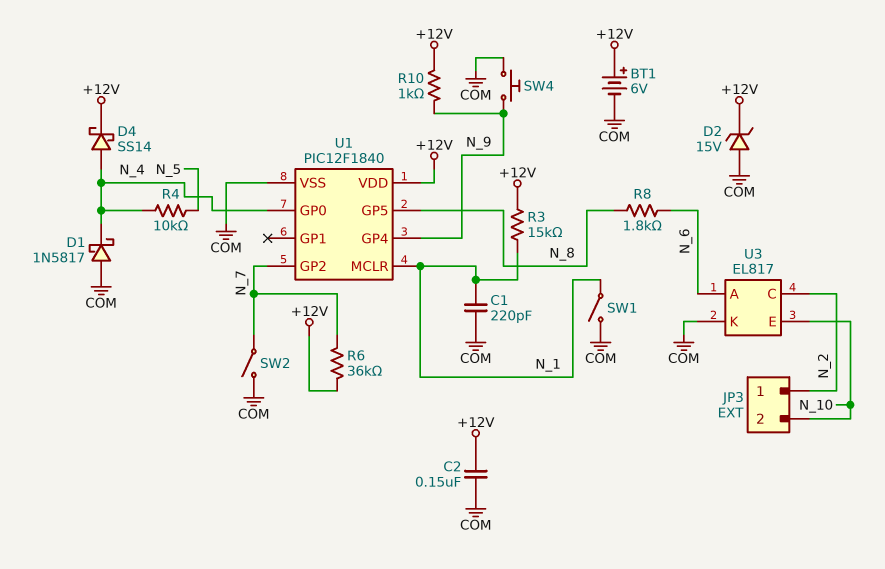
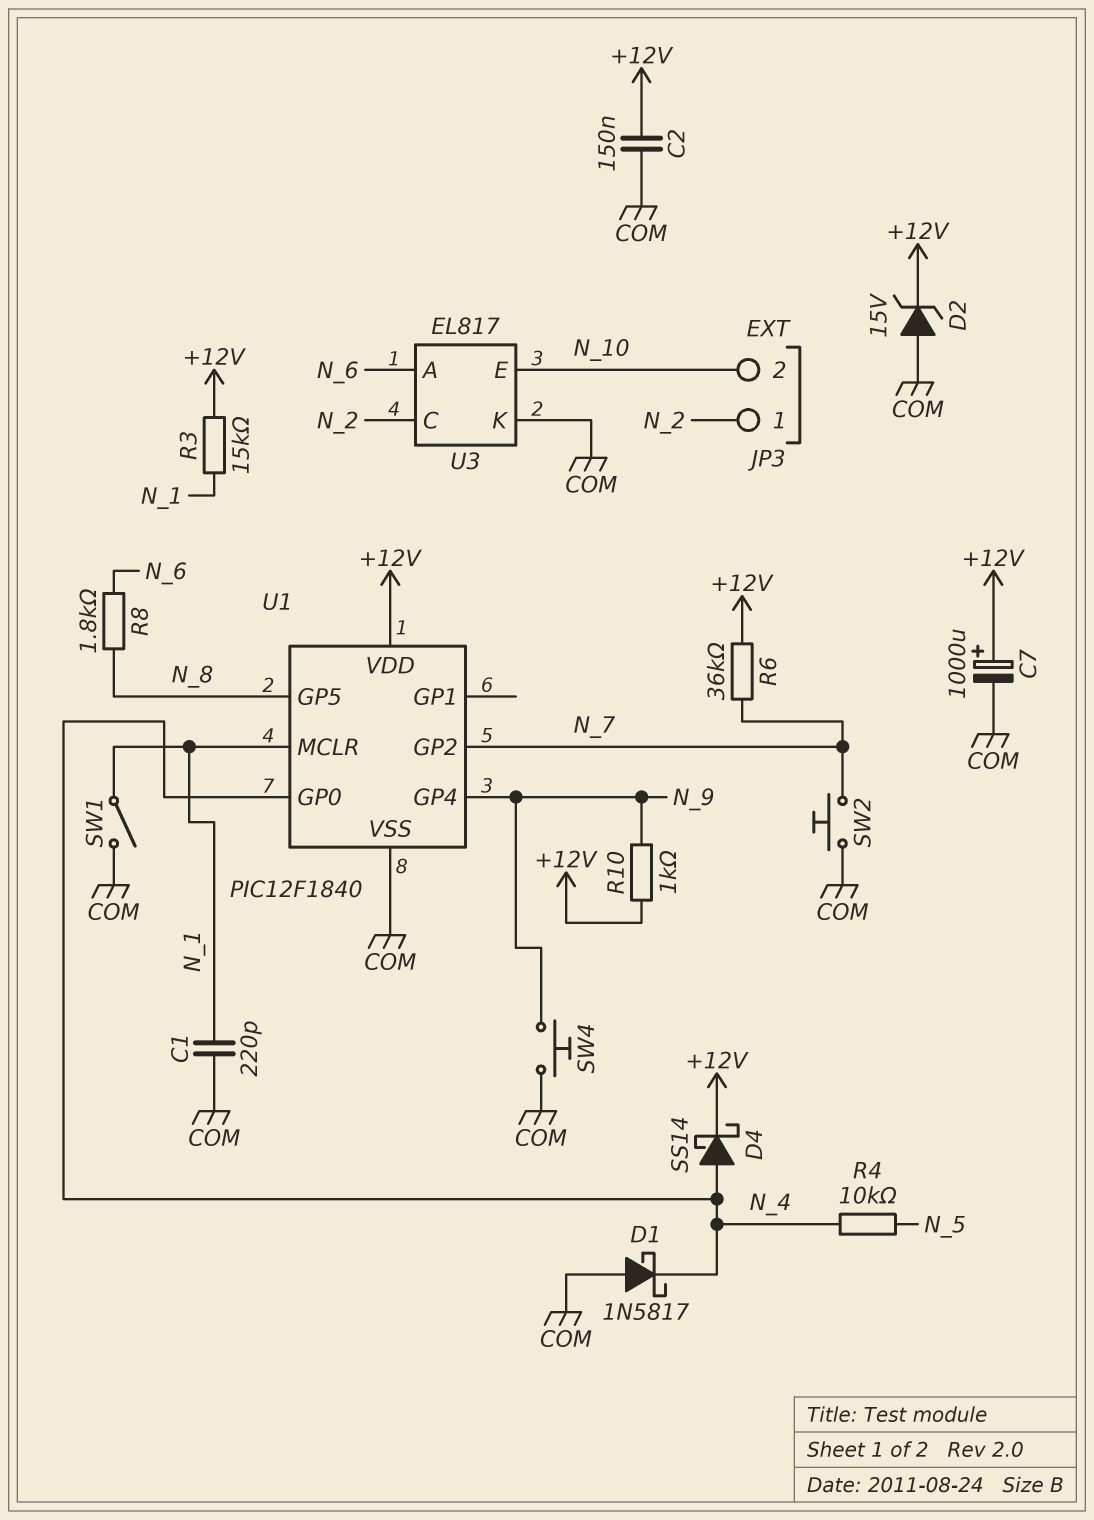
BT1: 6V (plus +12V, minus COM) -> none
C7: none -> 1000uF (plus +12V, minus COM)
SW2: switch (COM, N_7) -> button (COM, N_7)

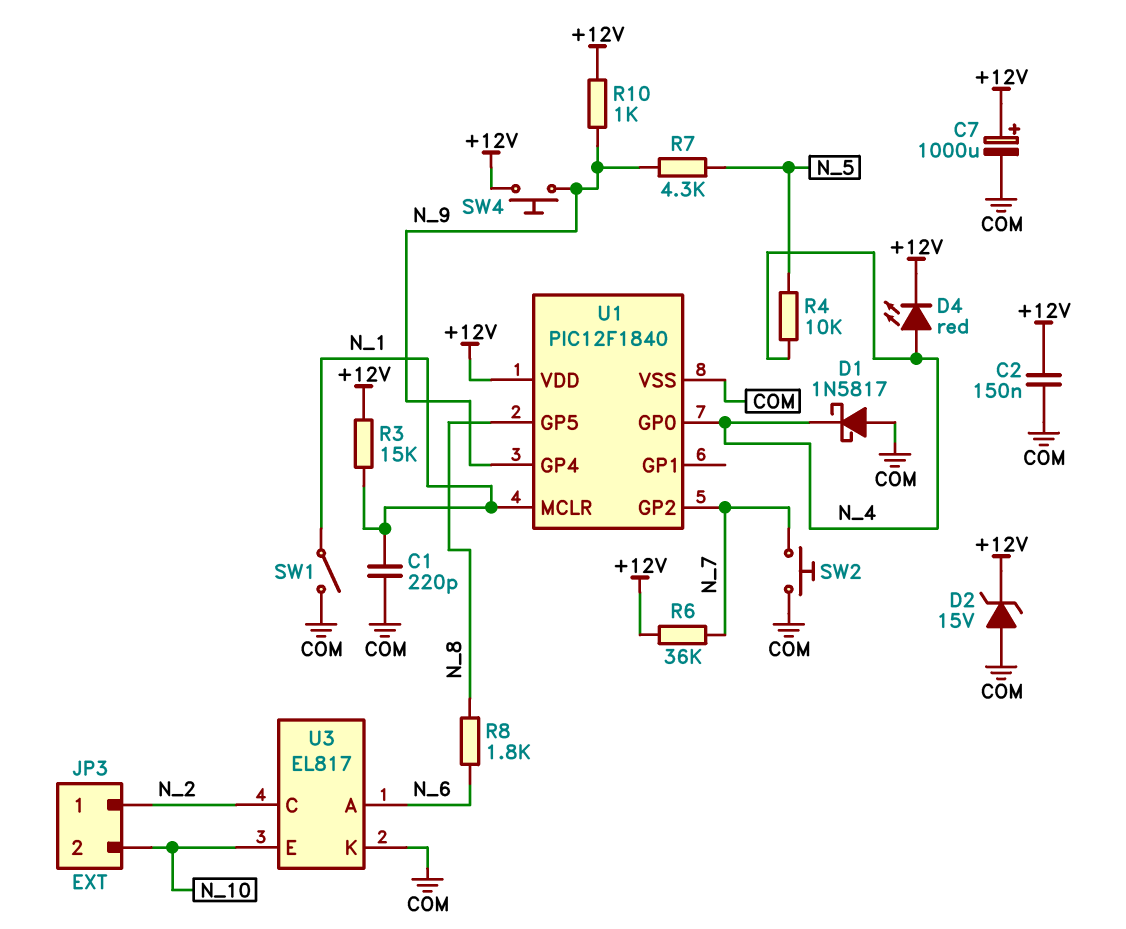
D4: schottky SS14 (A N_4, K +12V) -> LED red (A N_4, K +12V)
R7: none -> 4.3k (N_5, N_9)
SW4: button (COM, N_9) -> button (+12V, N_9)

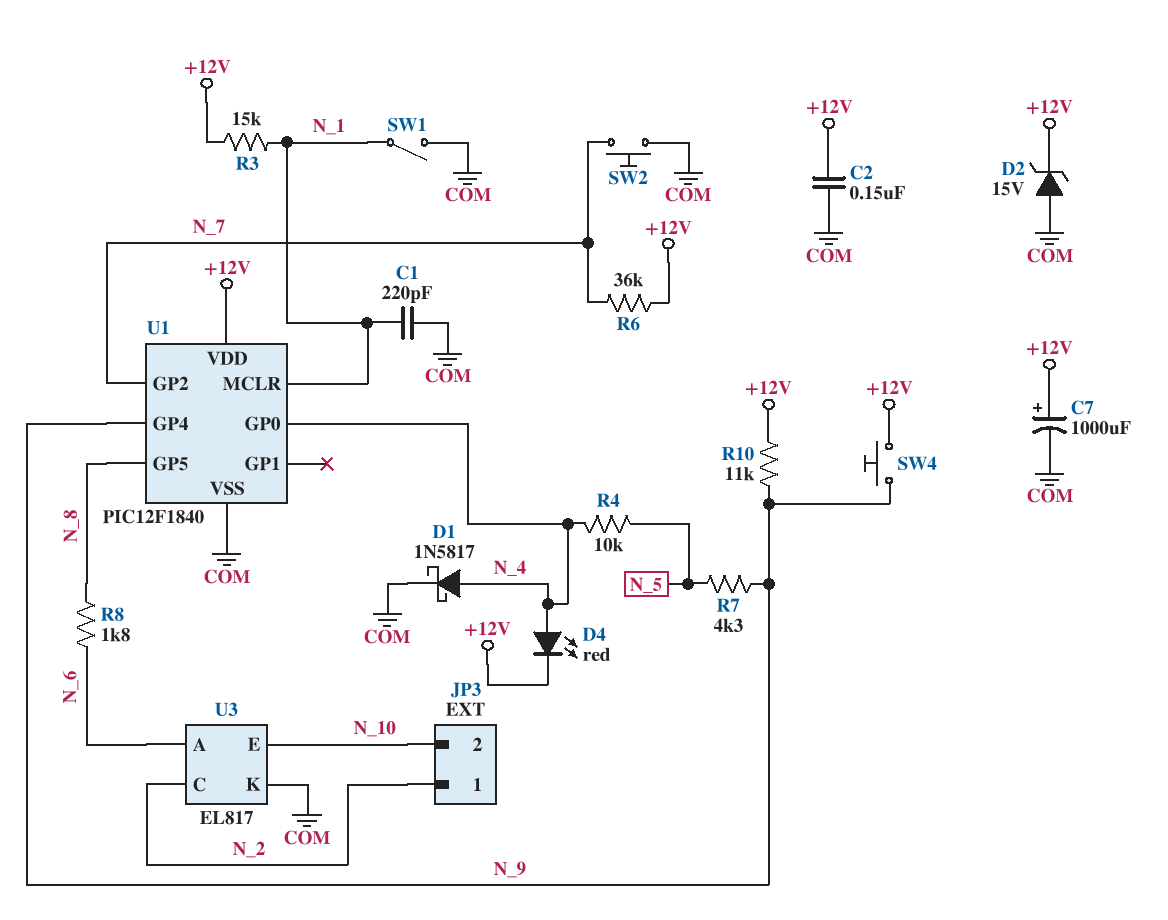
D1: schottky 1N5817 (A COM, K N_4) -> schottky 1N5817 (A N_4, K COM)
R10: 1k (+12V, N_9) -> 11k (+12V, N_9)

